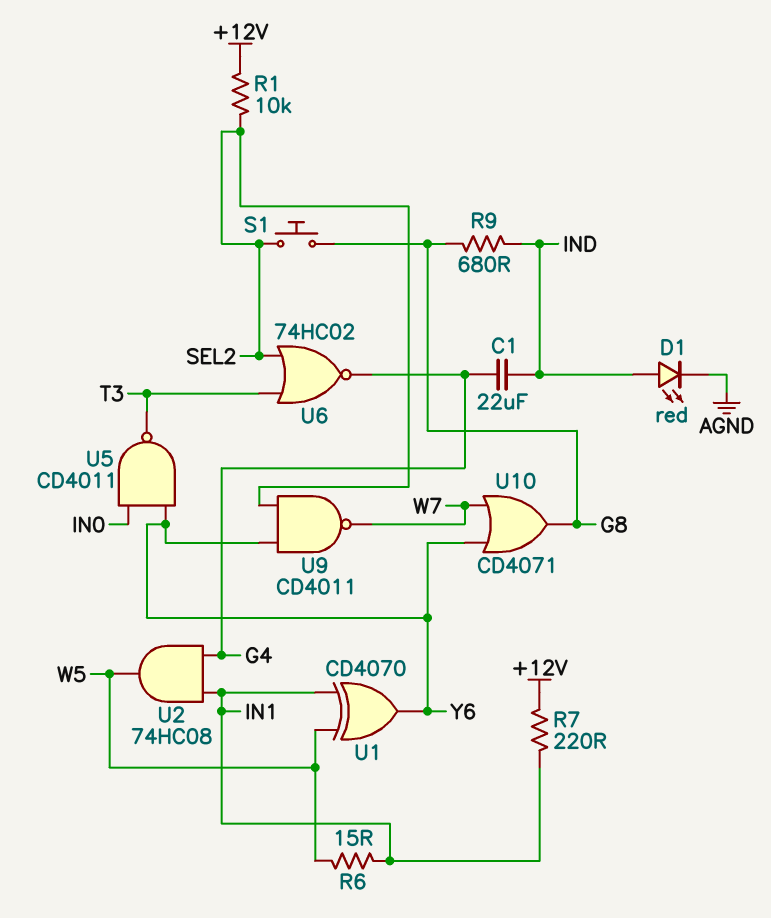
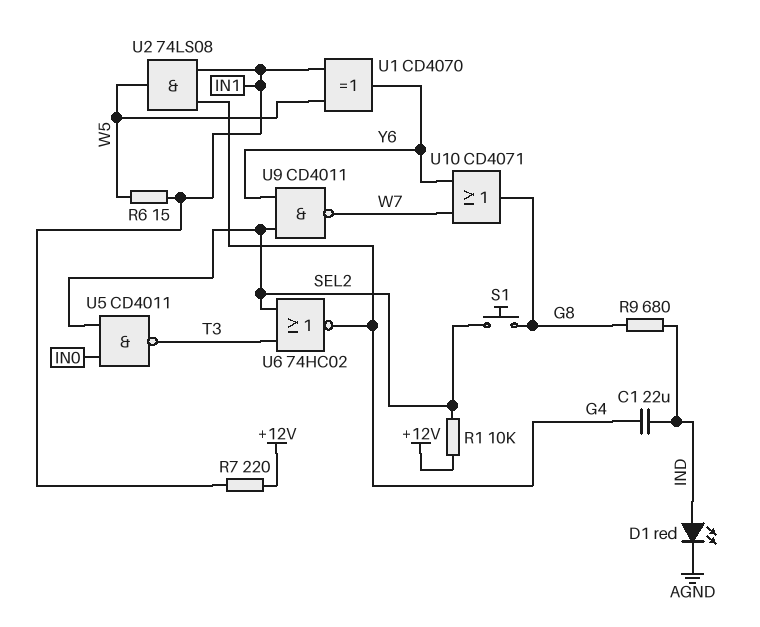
U2: AND 74HC08 (in G4, in IN1, out W5) -> AND 74LS08 (in G4, in IN1, out W5)
U5: NAND CD4011 (in IN0, in Y6, out T3) -> NAND CD4011 (in IN0, in SEL2, out T3)

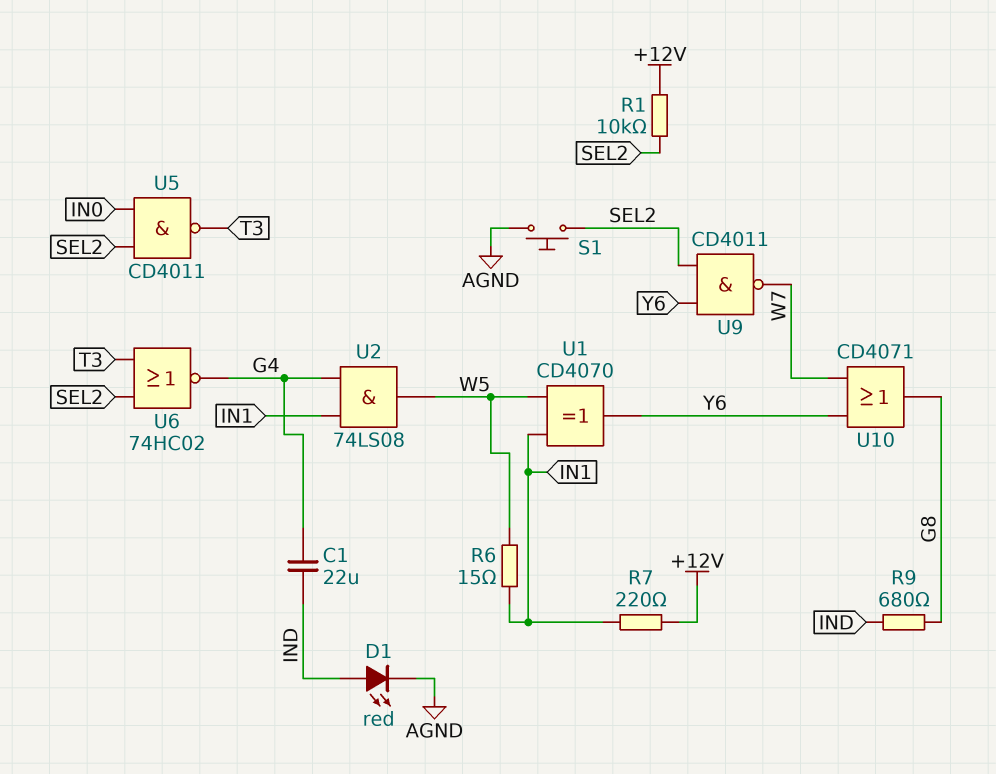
S1: button (G8, SEL2) -> button (AGND, SEL2)

